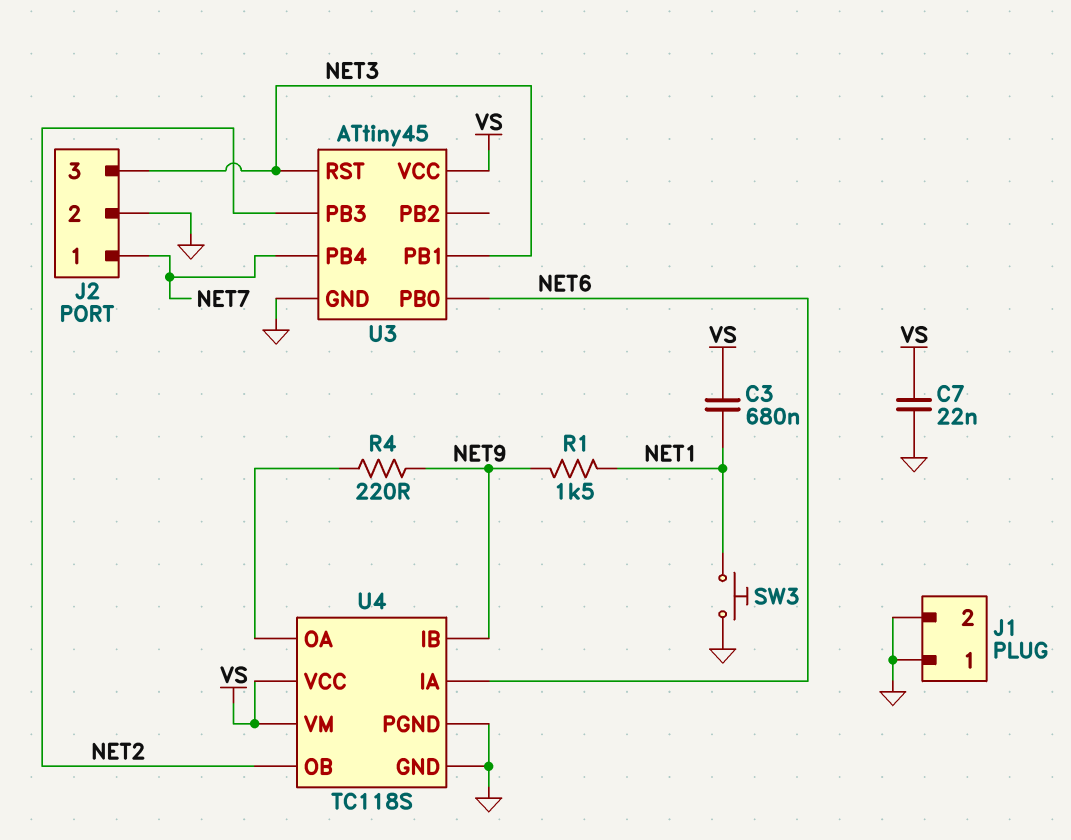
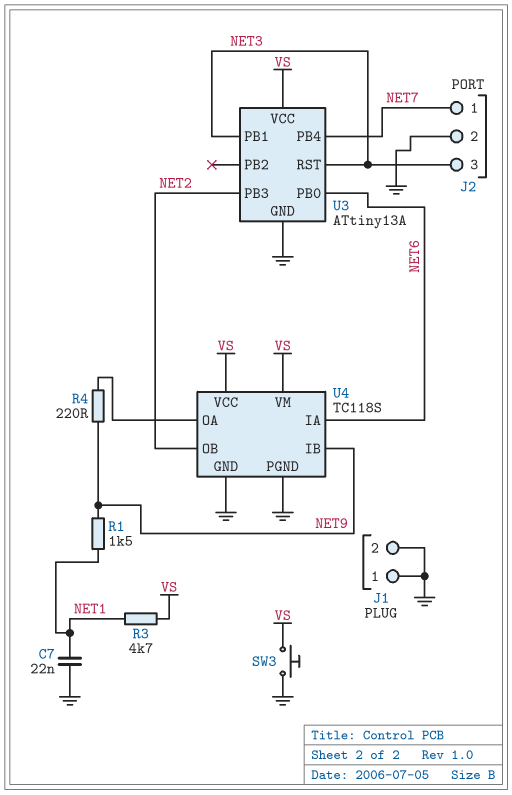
C3: 680nF (NET1, VS) -> none
C7: 22nF (GND, VS) -> 22nF (GND, NET1)
R3: none -> 4.7k (NET1, VS)
SW3: button (GND, NET1) -> button (GND, VS)
U3: ATtiny45 -> ATtiny13A

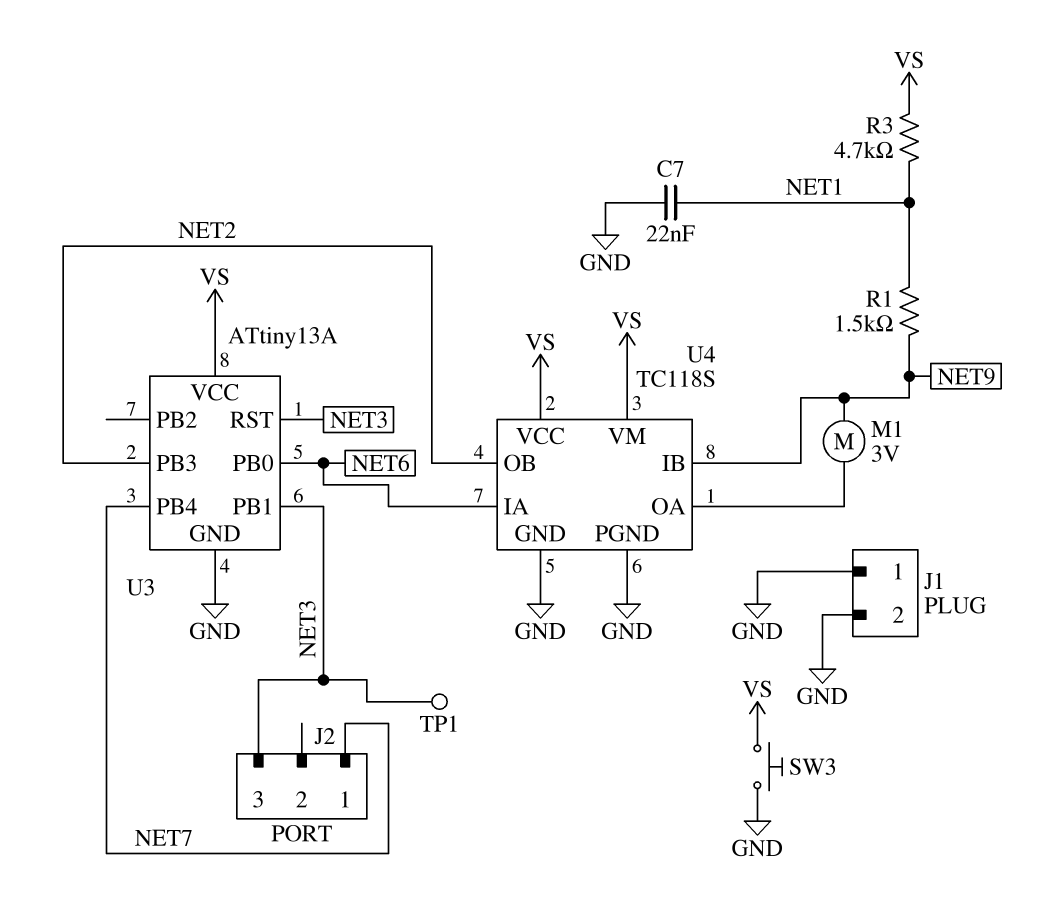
J2 pin 2: GND -> none
M1: none -> motor 3V (NET9, U4/OA)
R4: 220 (NET9, U4/OA) -> none
TP1: none -> test point (NET3)

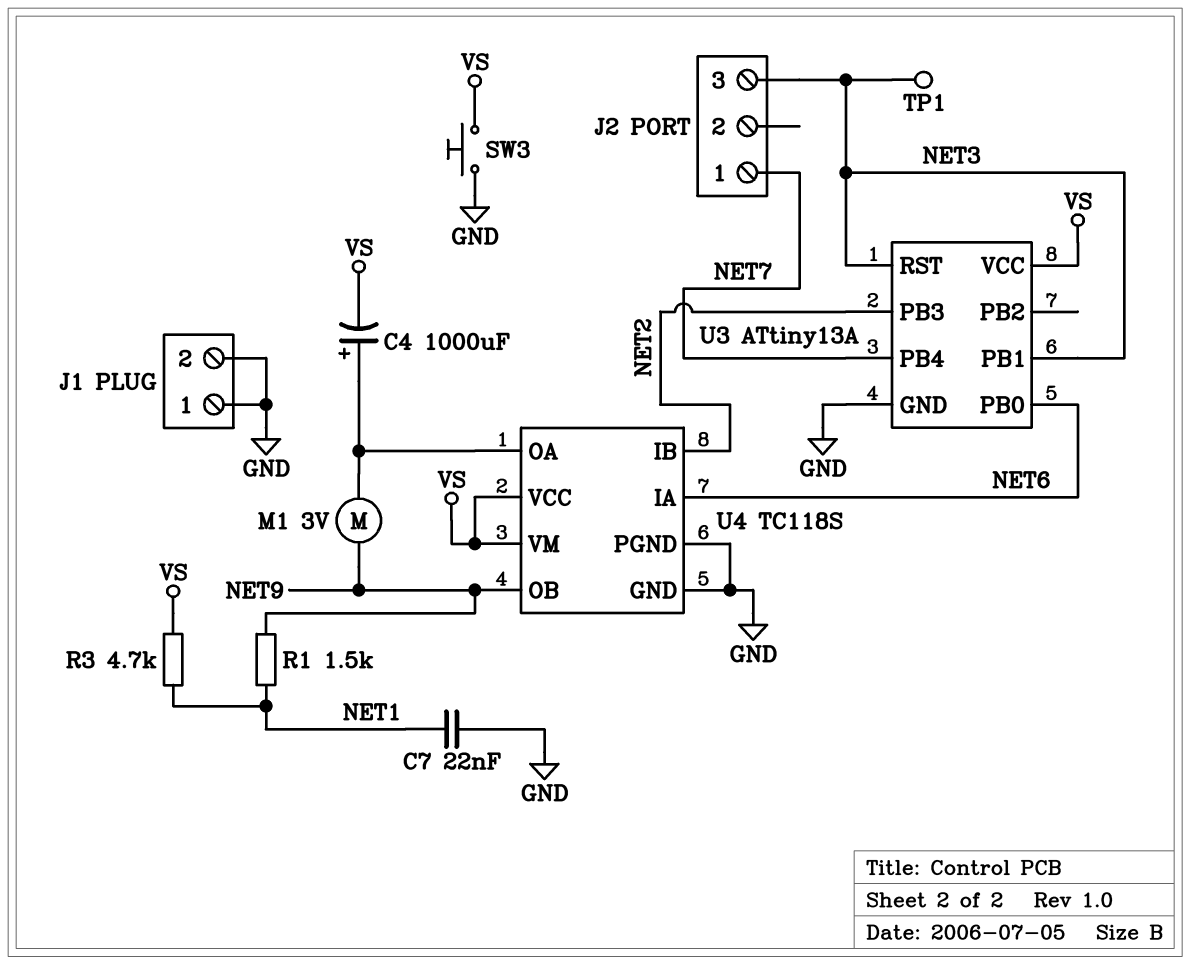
C4: none -> 1000uF (plus U4/OA, minus VS)
U4 pin IB: NET9 -> NET2
U4 pin OB: NET2 -> NET9

